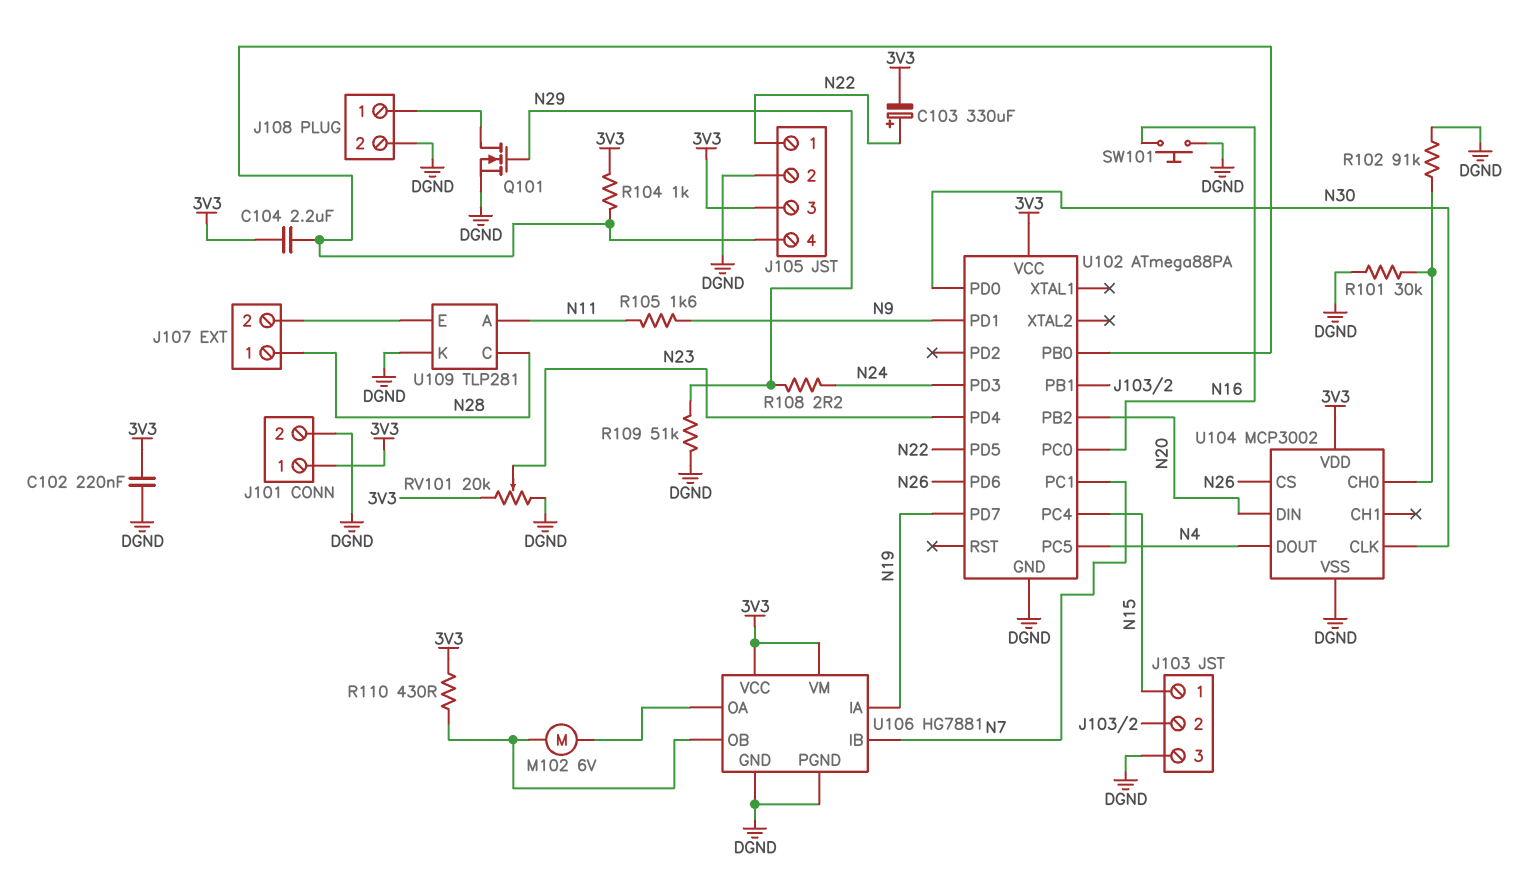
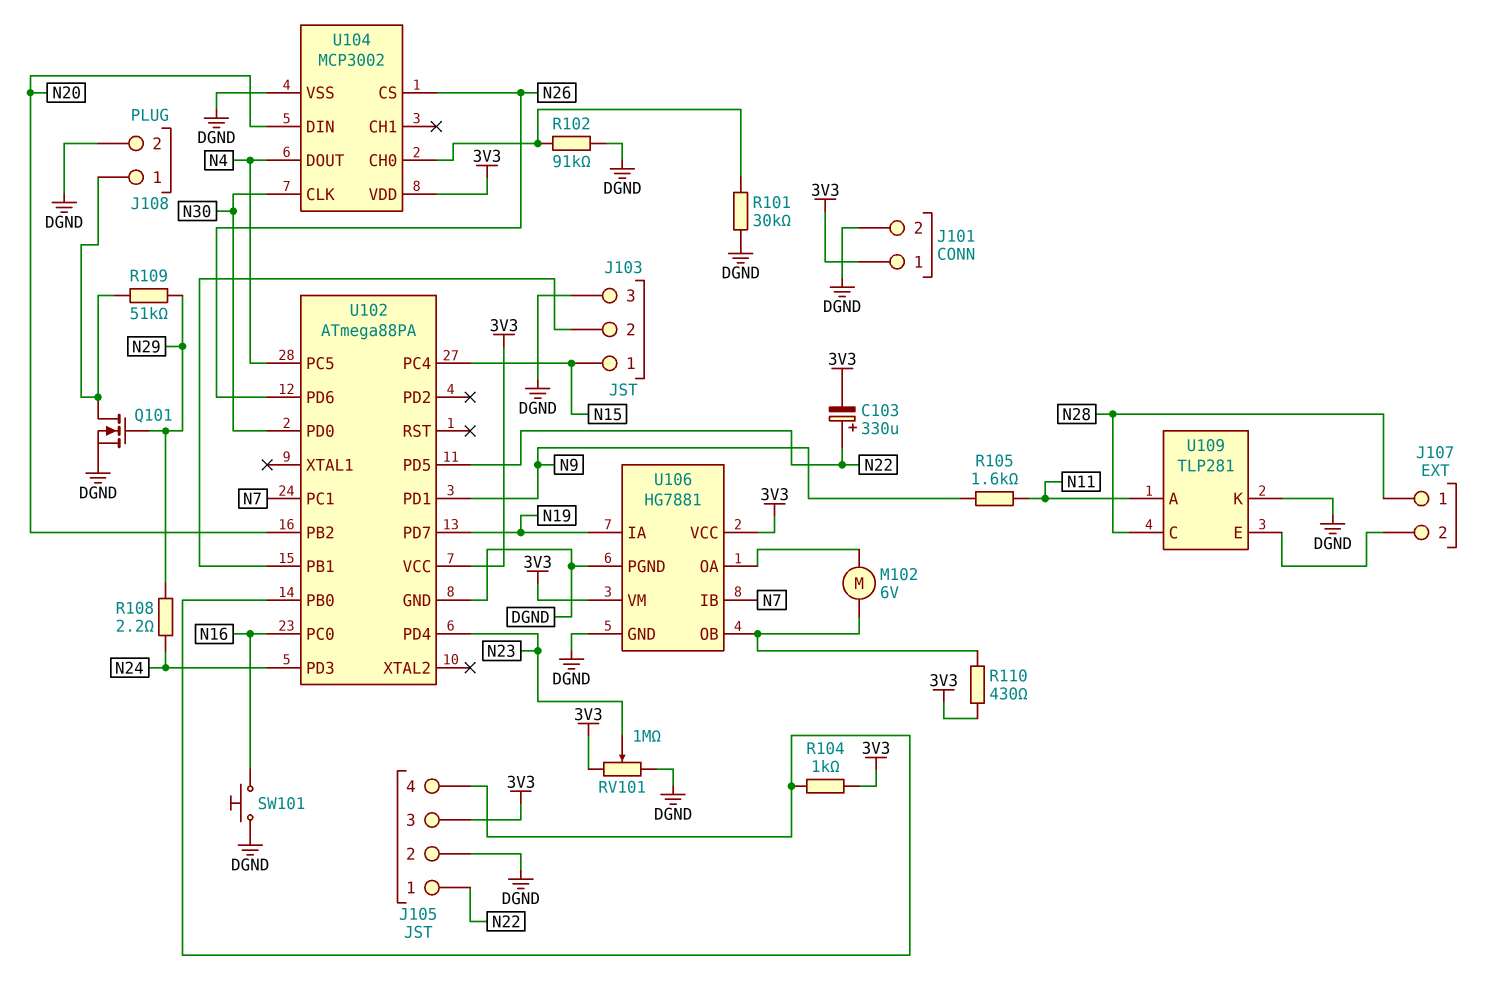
C102: 220nF (3V3, DGND) -> none
C104: 2.2uF (3V3, J105/4) -> none
R109: 51k (DGND, N29) -> 51k (J108/1, N29)
RV101: 20k (3V3, DGND, wiper N23) -> 1M (3V3, DGND, wiper N23)

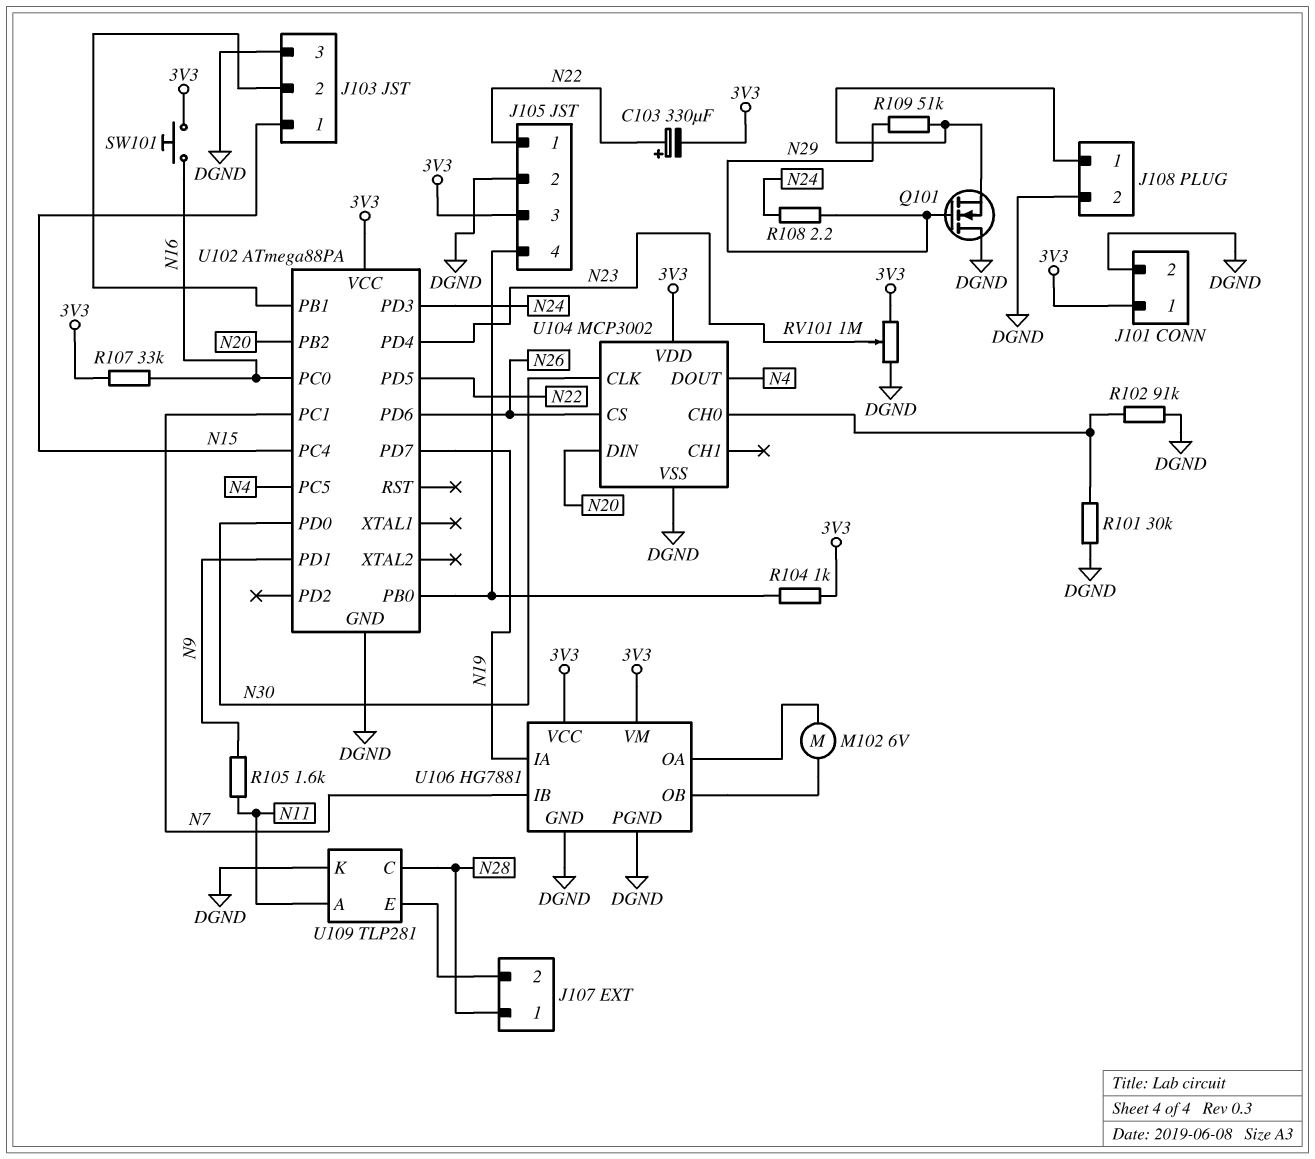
Q101: NMOS (G N29, D J108/1, S DGND) -> NMOS (G N29, D DGND, S J108/1)
R107: none -> 33k (3V3, N16)
R110: 430 (3V3, U106/OB) -> none
SW101: button (DGND, N16) -> button (3V3, N16)

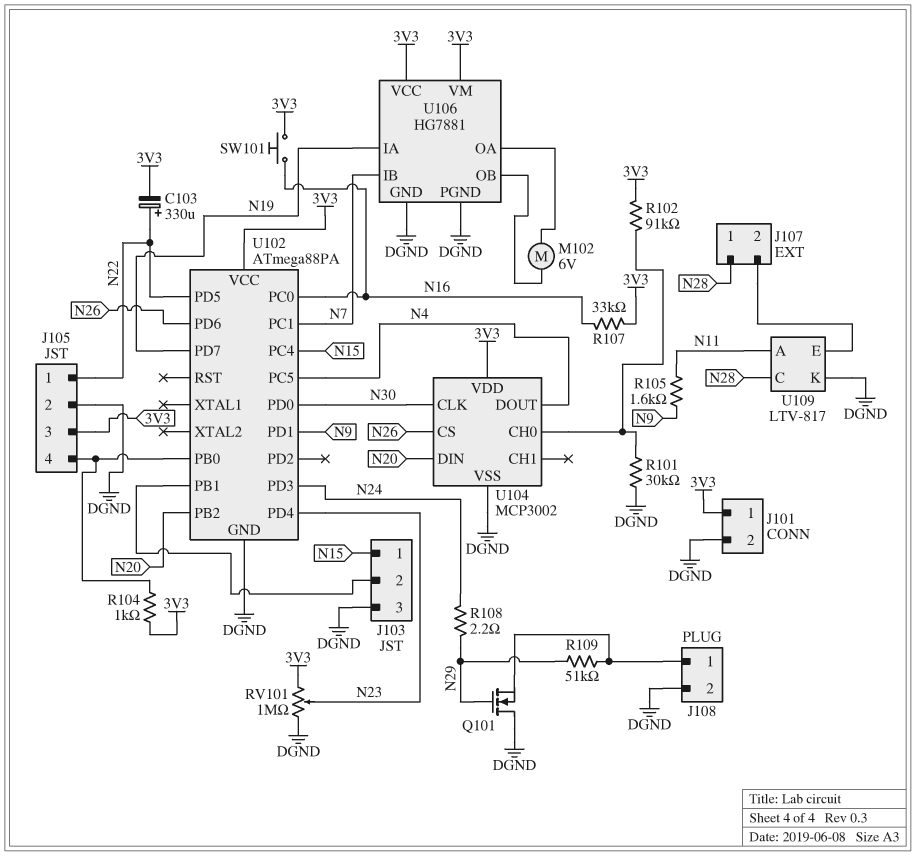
R102: 91k (DGND, U104/CH0) -> 91k (3V3, U104/CH0)
U109: TLP281 -> LTV-817

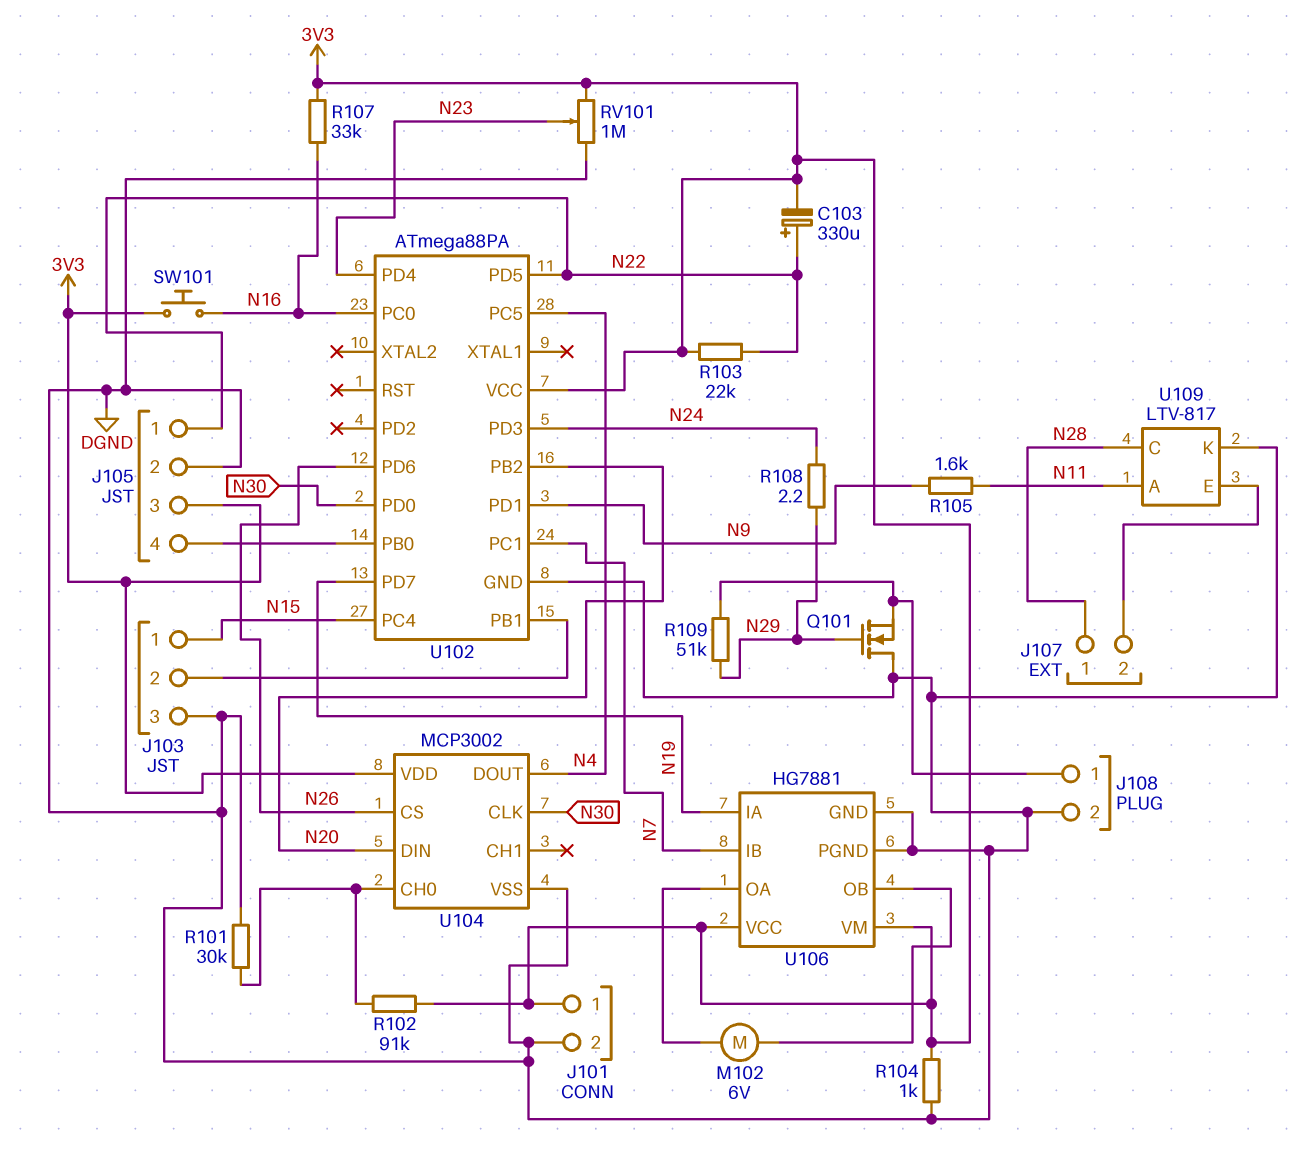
R103: none -> 22k (3V3, N22)
R104: 1k (3V3, J105/4) -> 1k (3V3, DGND)

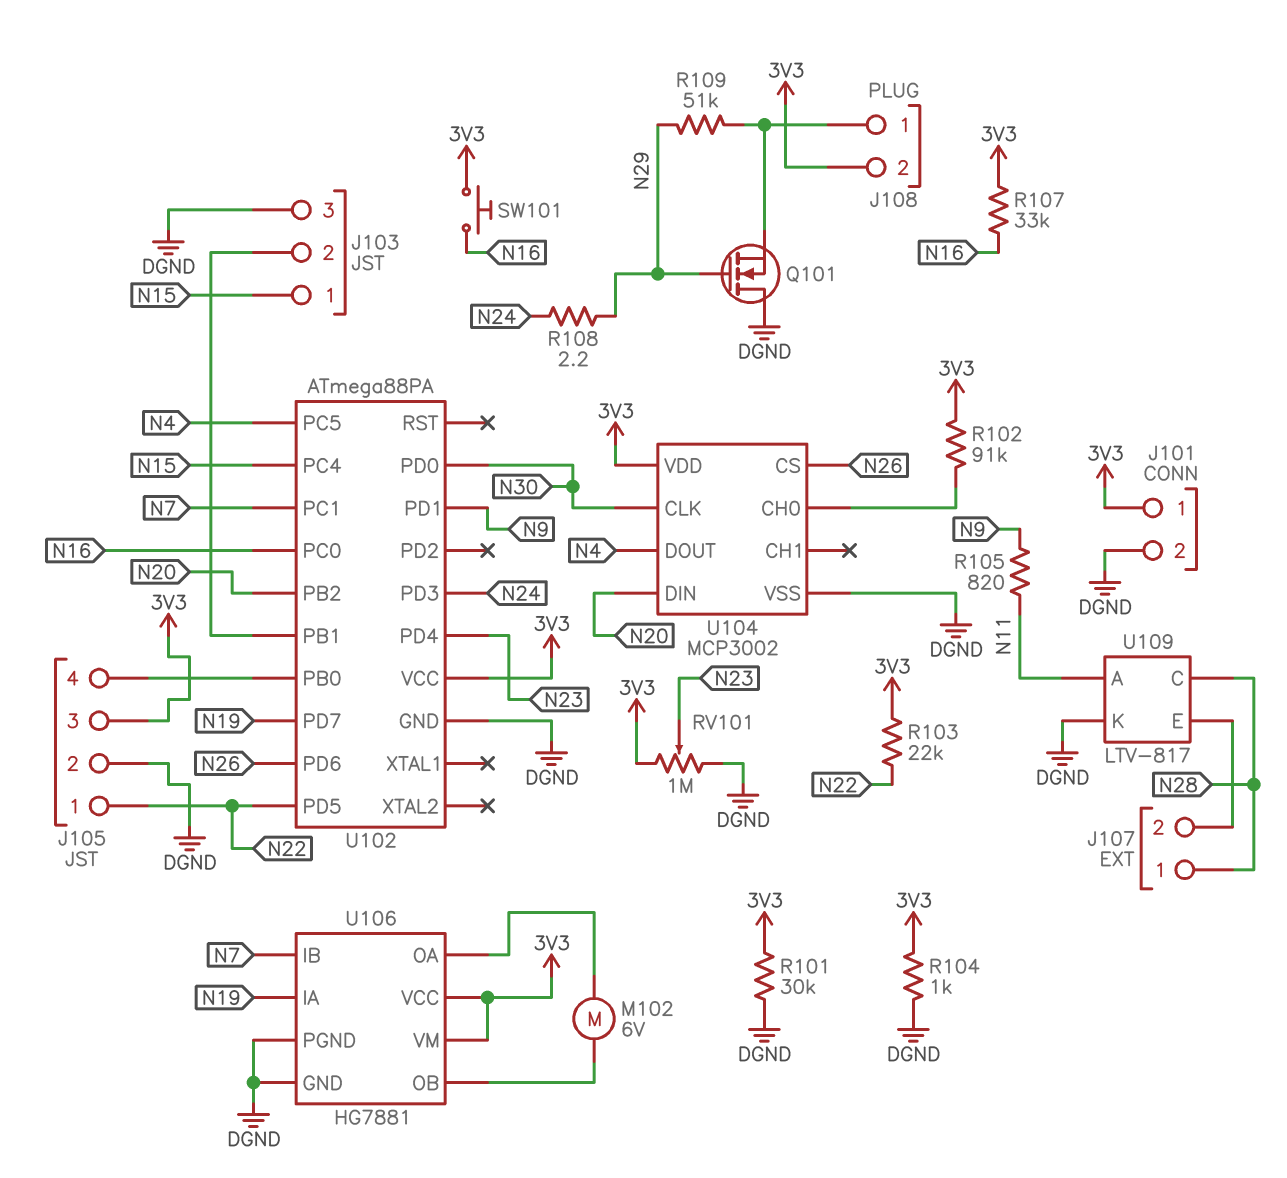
C103: 330uF (plus N22, minus 3V3) -> none
J108 pin 2: DGND -> 3V3
R101: 30k (DGND, U104/CH0) -> 30k (3V3, DGND)
R105: 1.6k (N9, N11) -> 820 (N9, N11)

